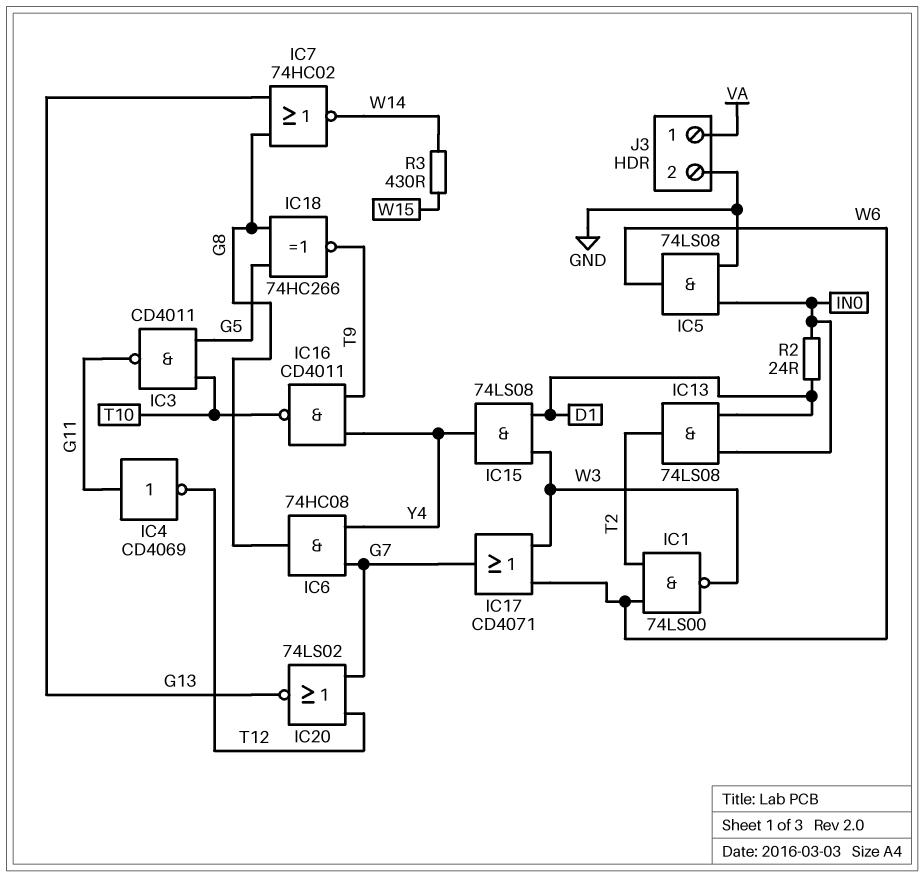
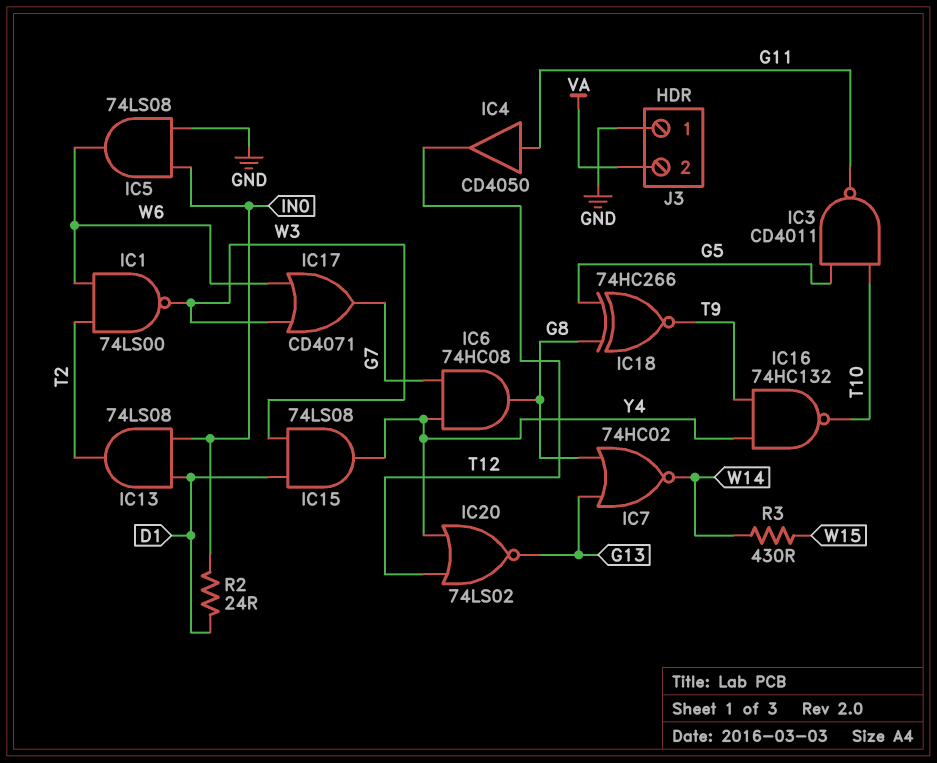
IC4: NOT CD4069 (in G11, out T12) -> buffer CD4050 (in G11, out T12)
IC16: NAND CD4011 (in T9, in Y4, out T10) -> NAND 74HC132 (in T9, in Y4, out T10)
IC20: NOR 74LS02 (in G7, in T12, out G13) -> NOR 74LS02 (in T12, in Y4, out G13)
J3 pin 1: VA -> GND
J3 pin 2: GND -> VA

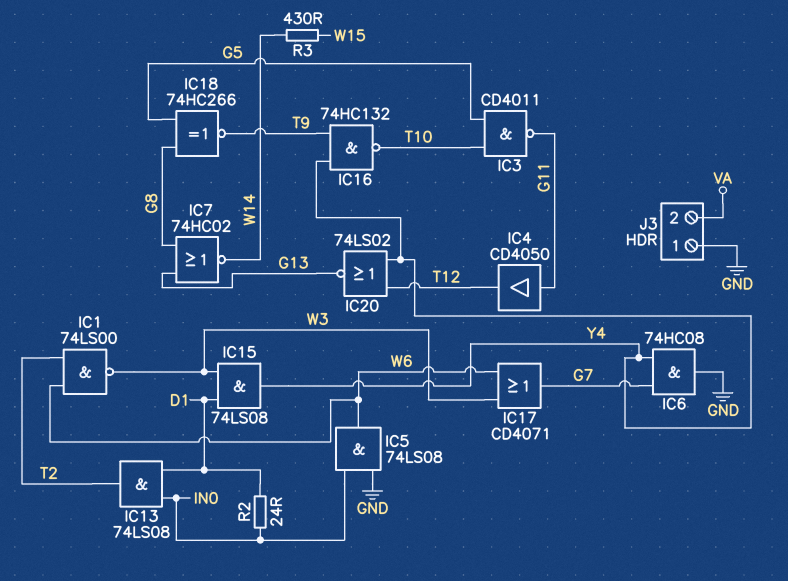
IC6: AND 74HC08 (in G7, in Y4, out G8) -> AND 74HC08 (in G7, in Y4, out GND)

